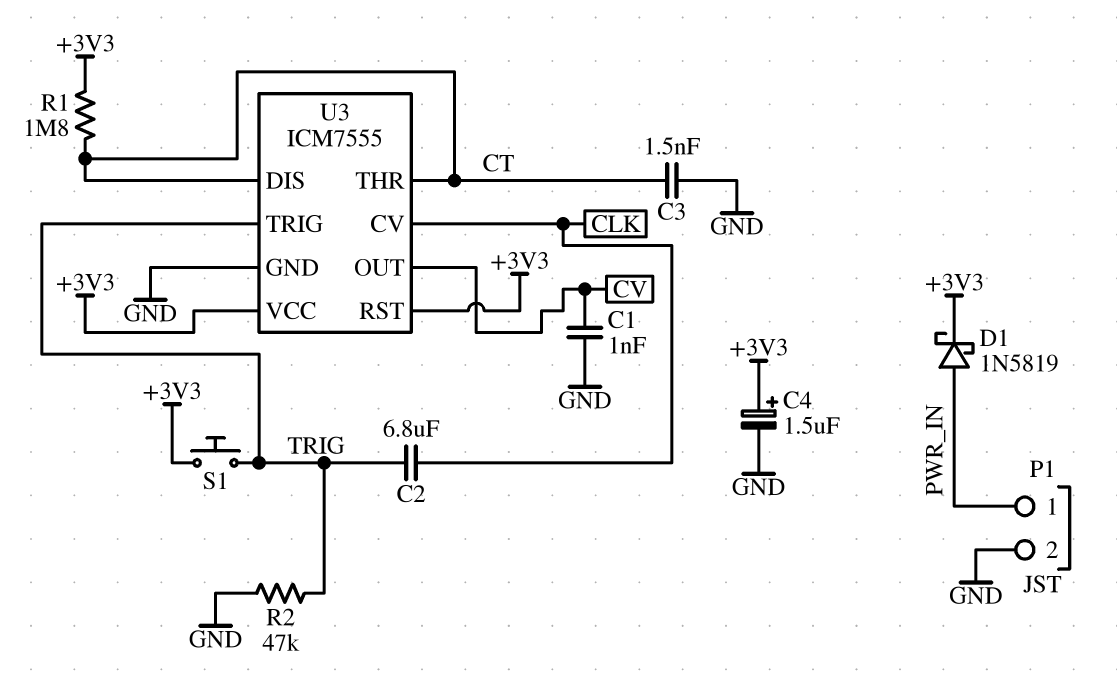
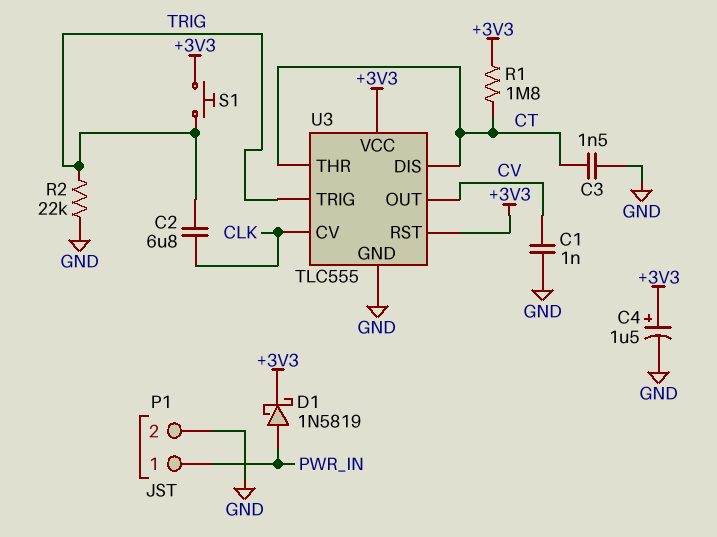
R2: 47k (GND, TRIG) -> 22k (GND, TRIG)
U3: ICM7555 -> TLC555

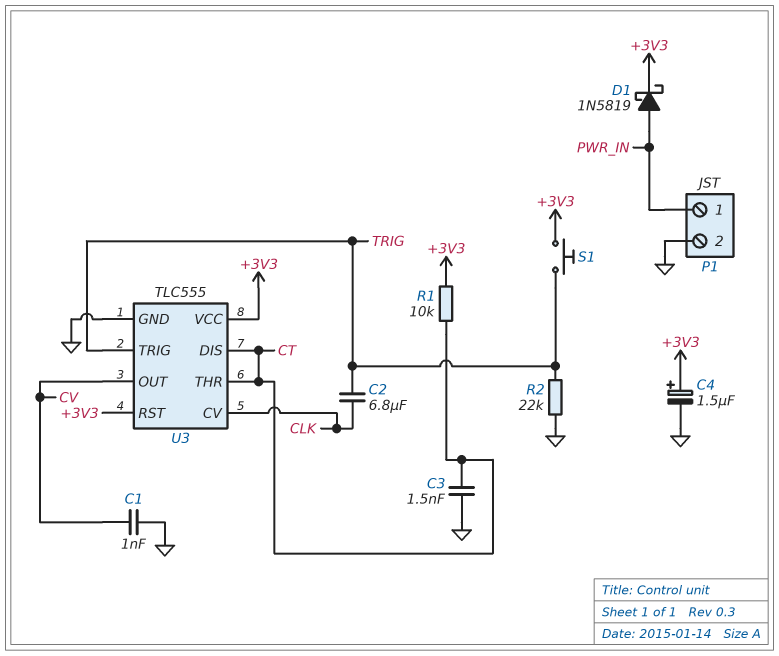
R1: 1.8M (+3V3, CT) -> 10k (+3V3, CT)

